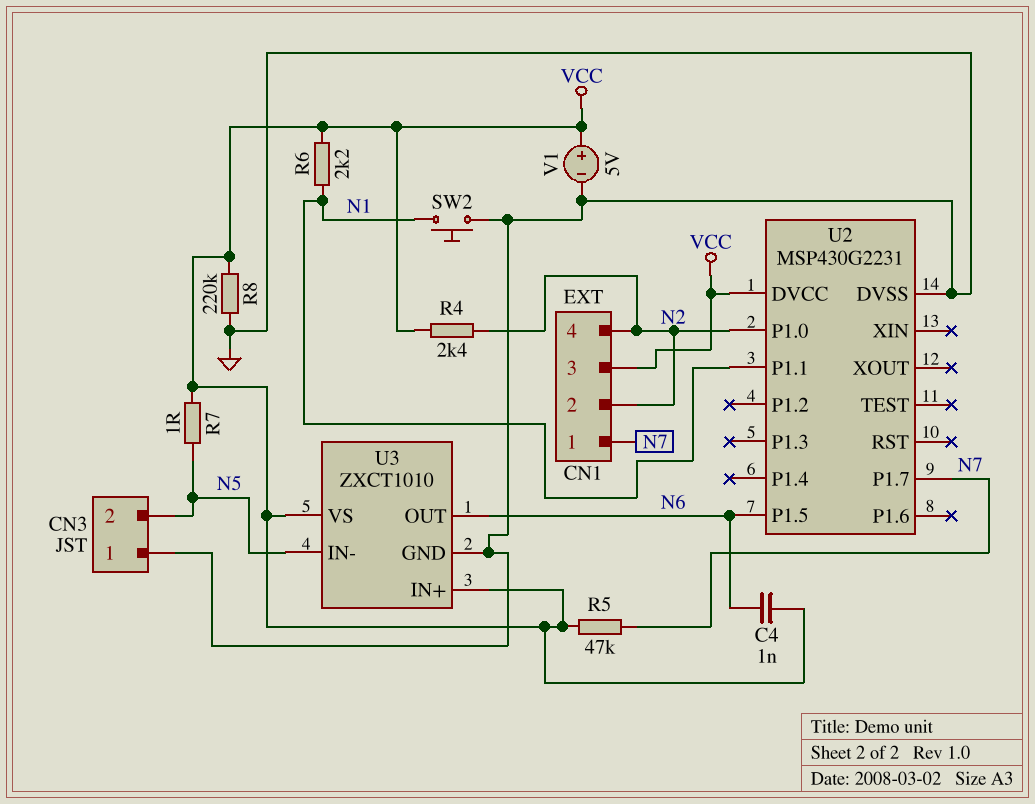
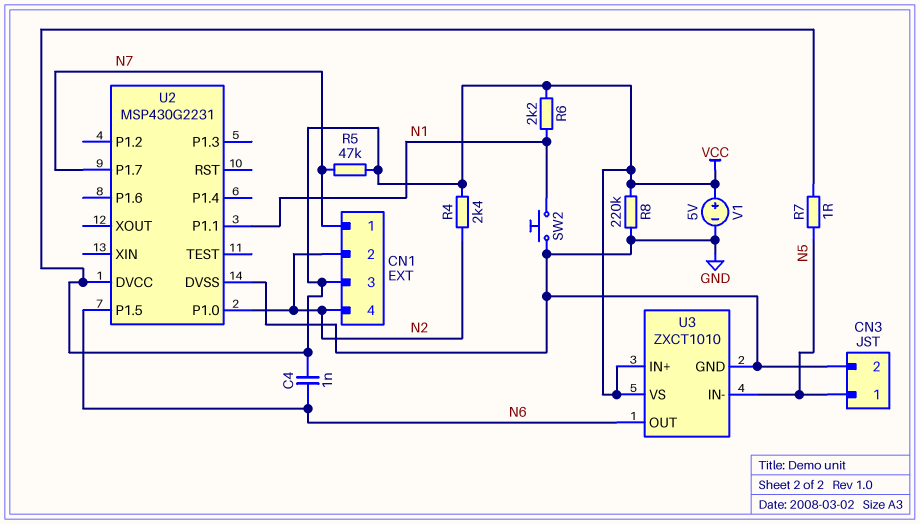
CN3 pin 1: GND -> N5
CN3 pin 2: N5 -> GND

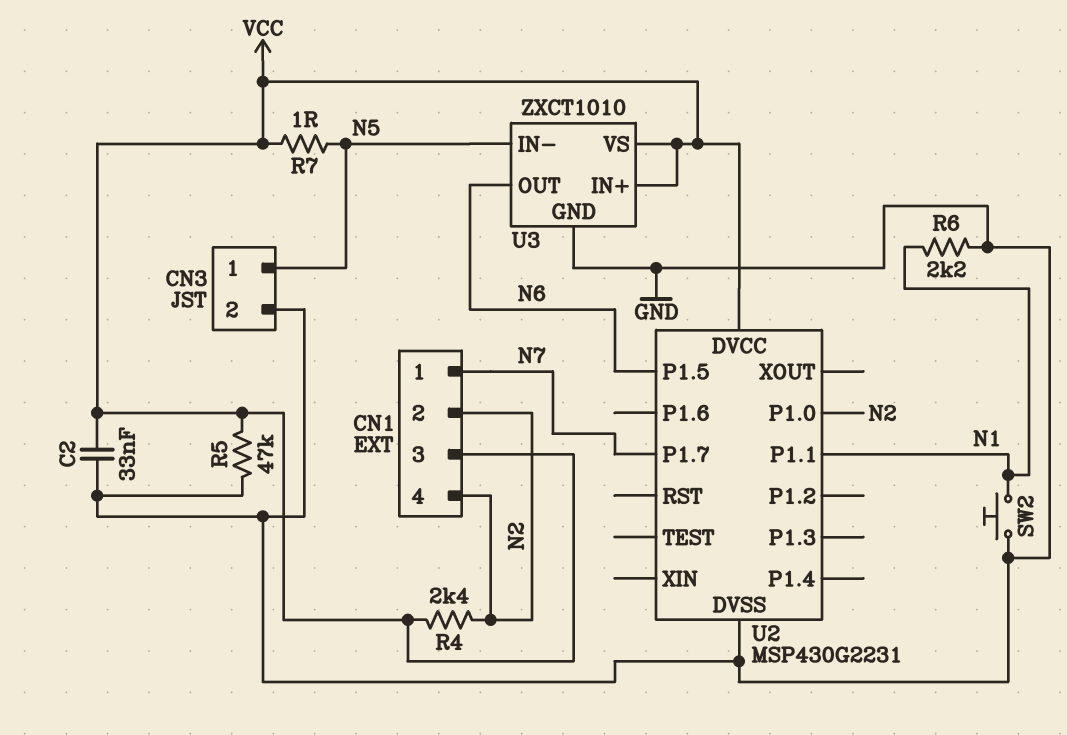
C2: none -> 33nF (GND, VCC)
C4: 1nF (N6, VCC) -> none
R5: 47k (N7, VCC) -> 47k (GND, VCC)
R6: 2.2k (N1, VCC) -> 2.2k (GND, N1)
R8: 220k (GND, VCC) -> none
V1: 5V (plus VCC, minus GND) -> none

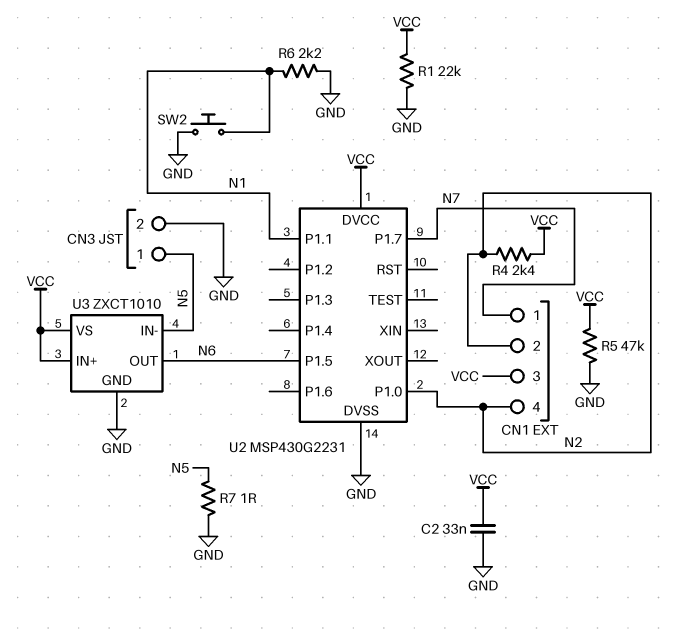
R1: none -> 22k (GND, VCC)
R7: 1 (N5, VCC) -> 1 (GND, N5)

